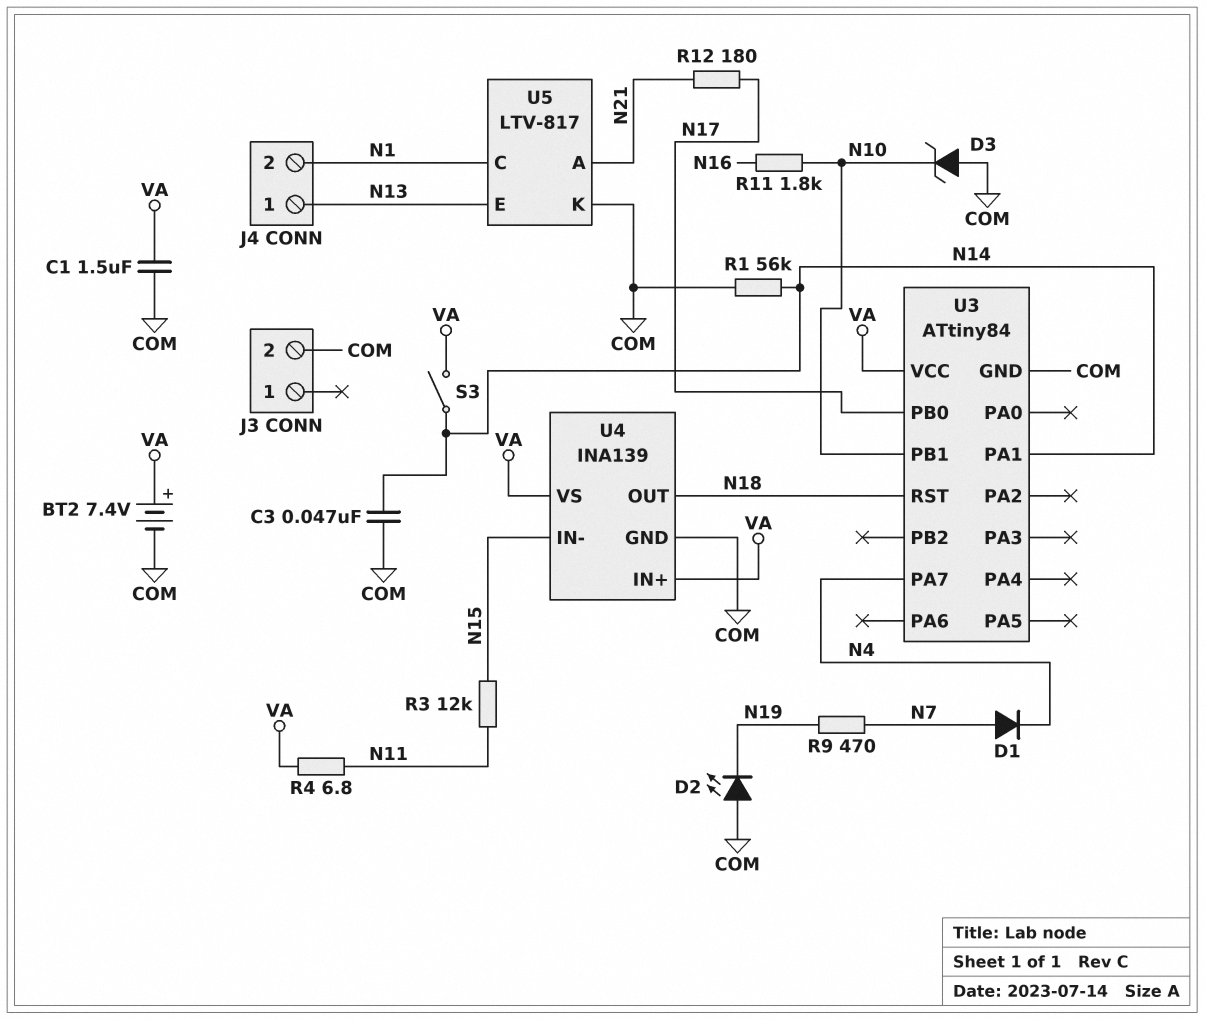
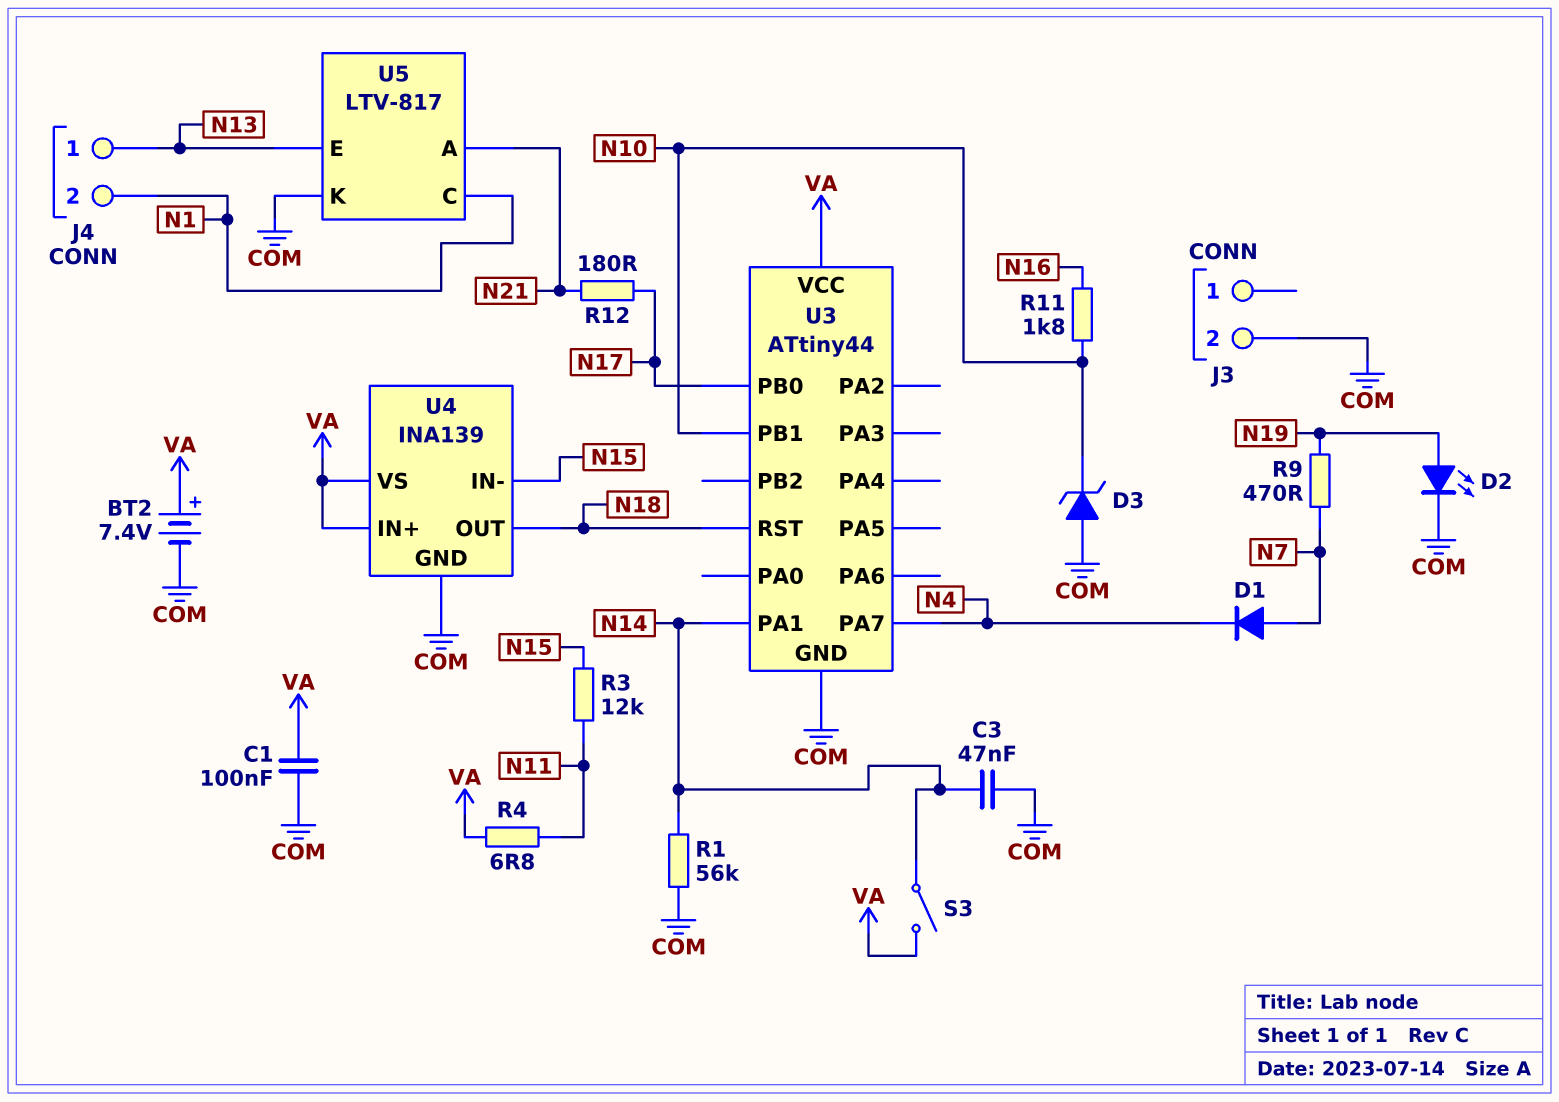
C1: 1.5uF (COM, VA) -> 100nF (COM, VA)
D2: LED (A COM, K N19) -> LED (A N19, K COM)
U3: ATtiny84 -> ATtiny44

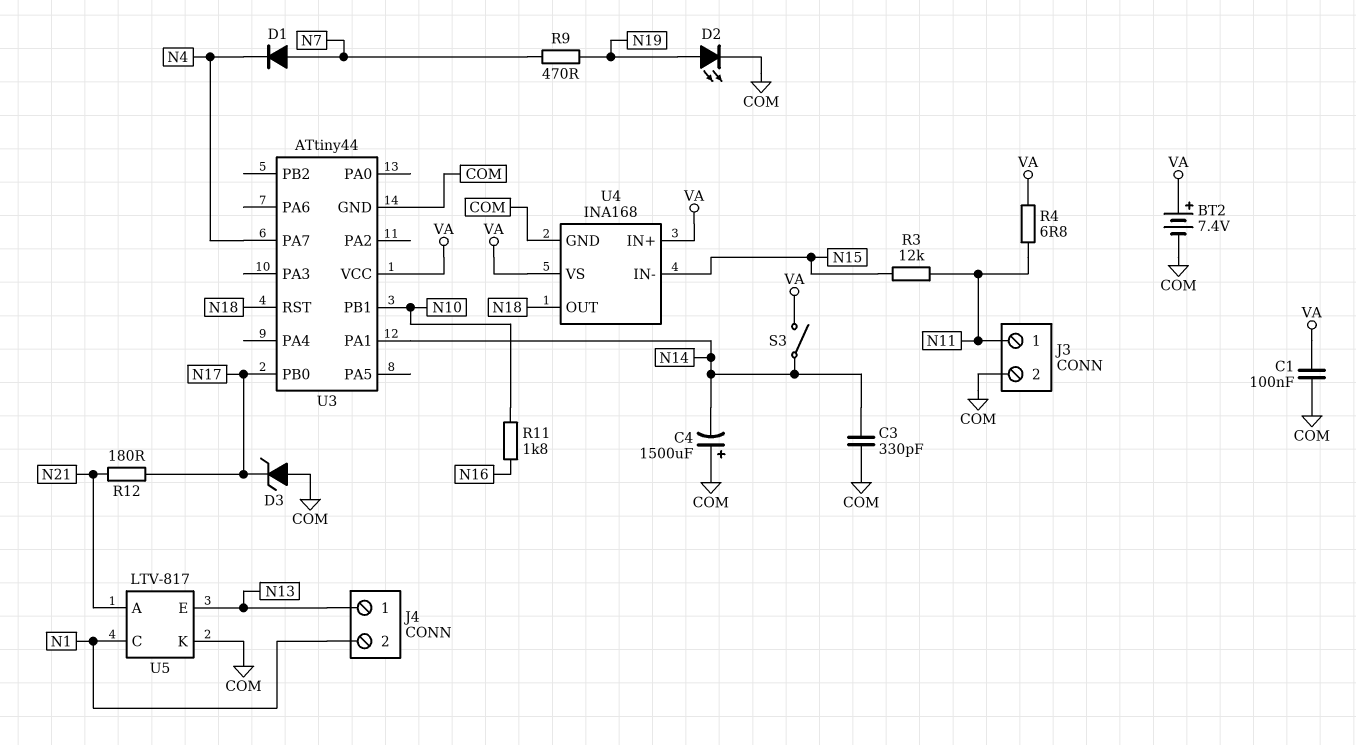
C3: 47nF (COM, N14) -> 330pF (COM, N14)
C4: none -> 1500uF (plus COM, minus N14)
D3: zener (A COM, K N10) -> zener (A COM, K N17)
J3 pin 1: none -> N11
R1: 56k (COM, N14) -> none
U4: INA139 -> INA168

